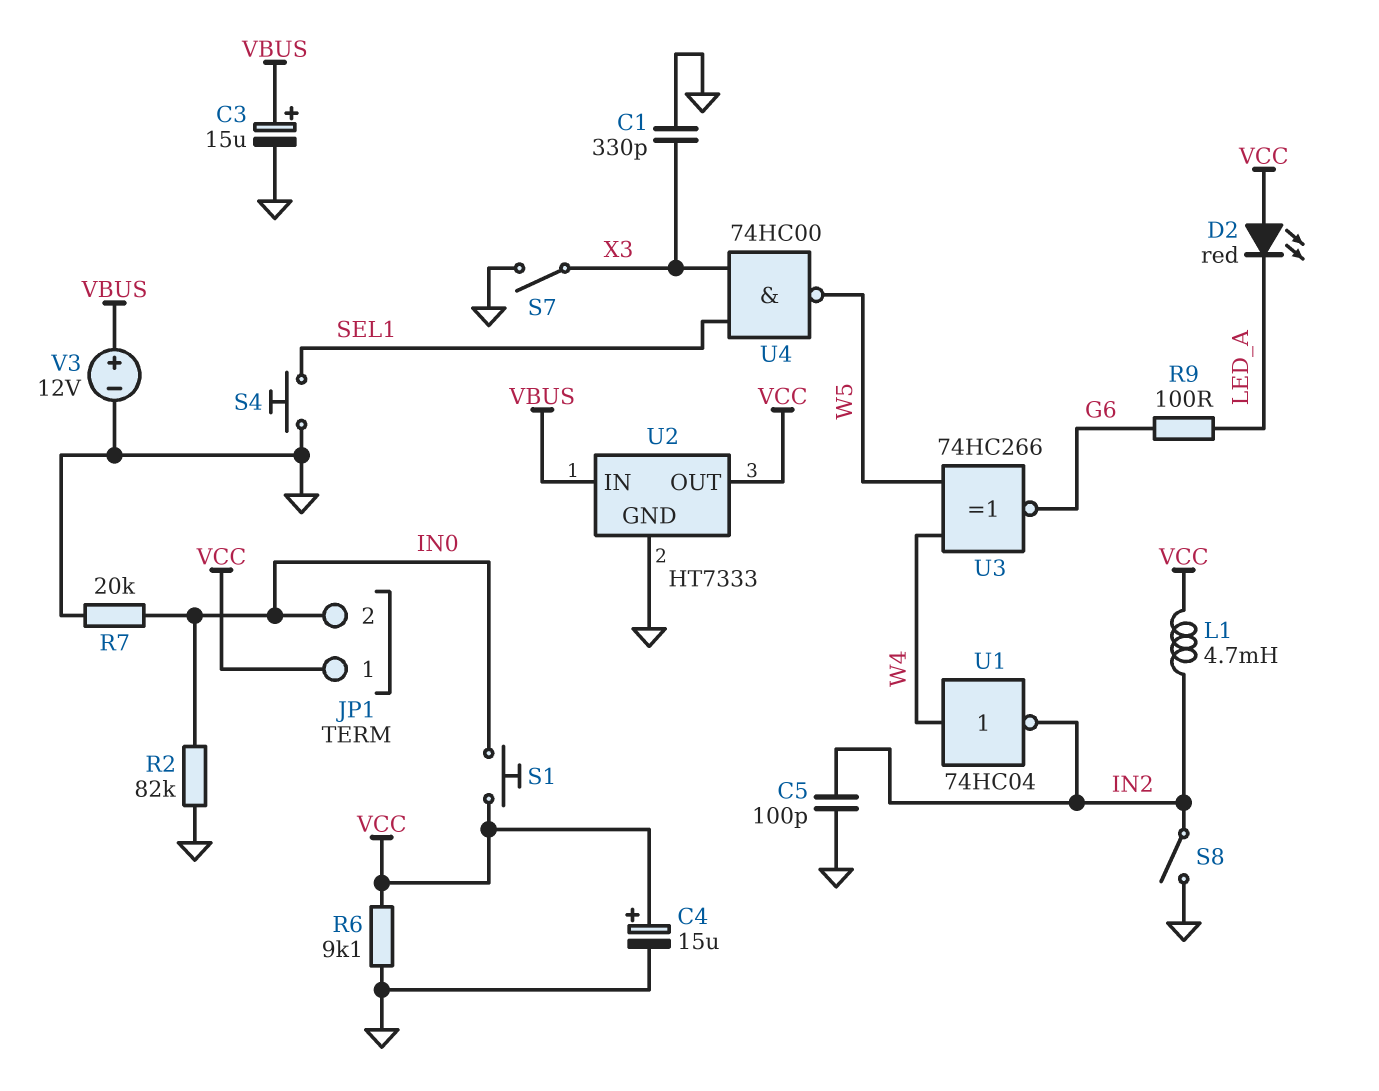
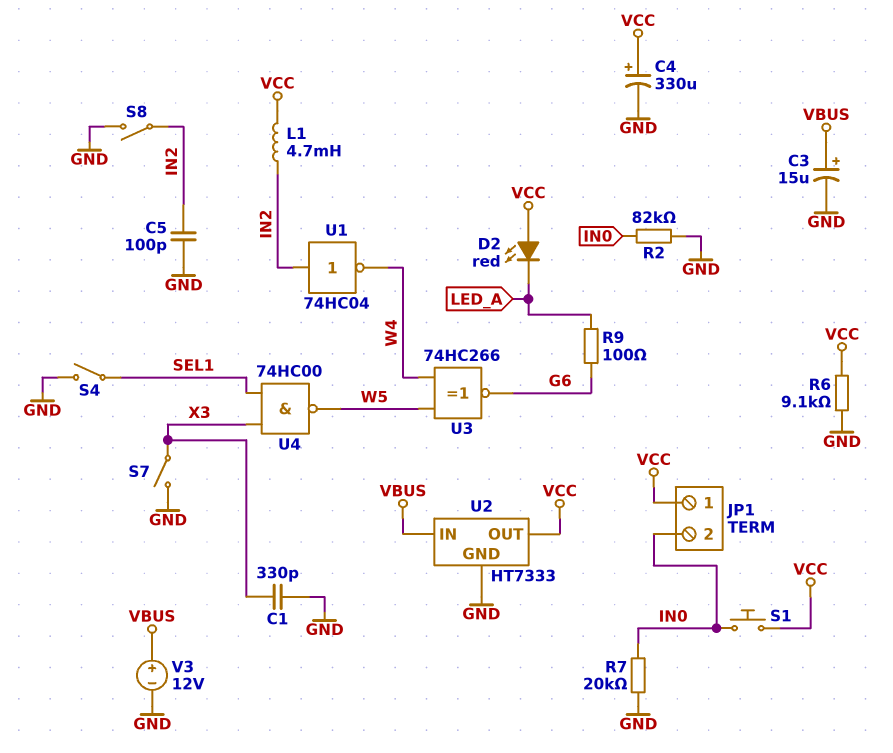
C4: 15uF (plus VCC, minus GND) -> 330uF (plus VCC, minus GND)
S4: button (GND, SEL1) -> switch (GND, SEL1)
U1: NOT 74HC04 (in W4, out IN2) -> NOT 74HC04 (in IN2, out W4)

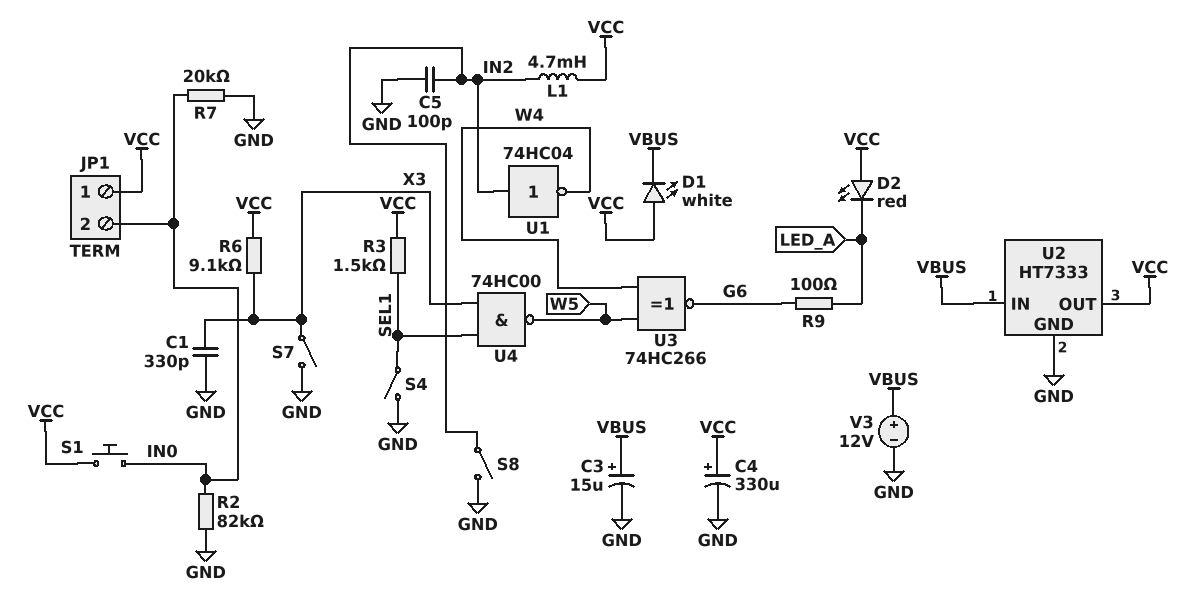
D1: none -> LED white (A VCC, K VBUS)
R3: none -> 1.5k (SEL1, VCC)
R6: 9.1k (GND, VCC) -> 9.1k (VCC, X3)

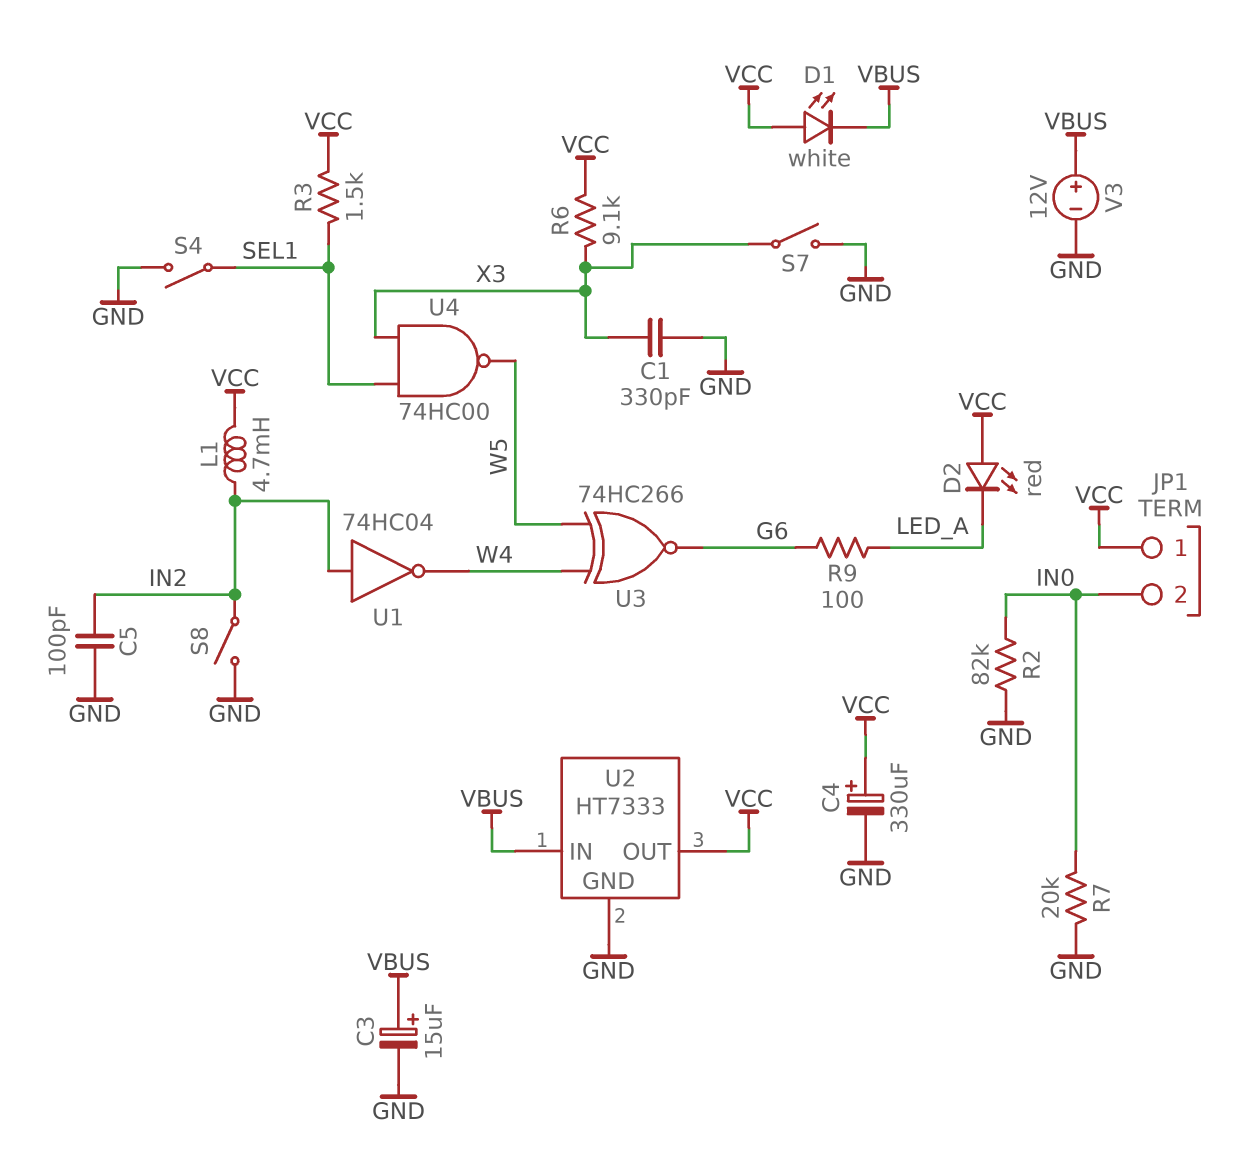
S1: button (IN0, VCC) -> none

